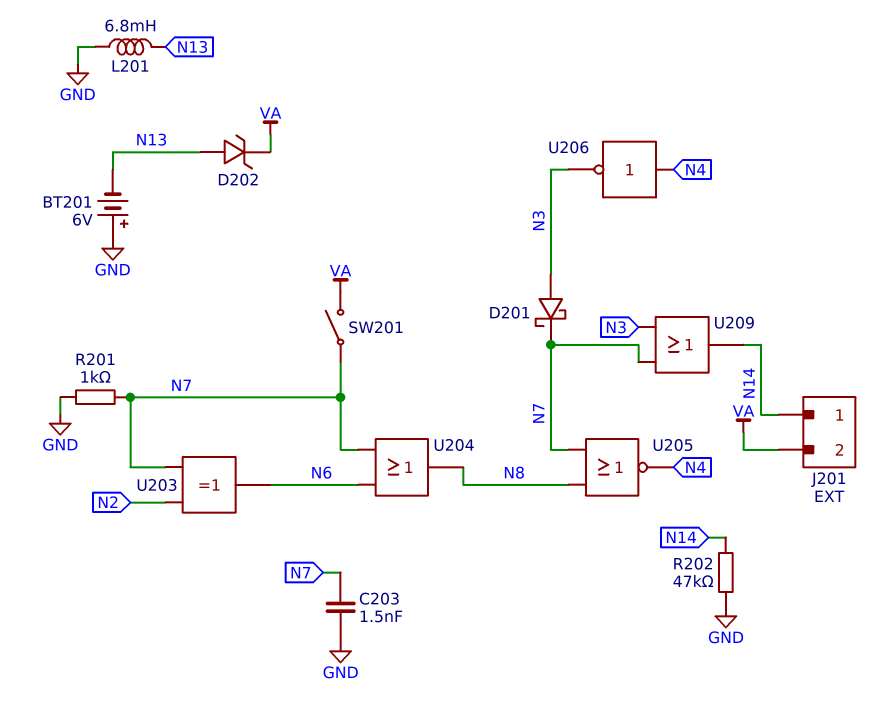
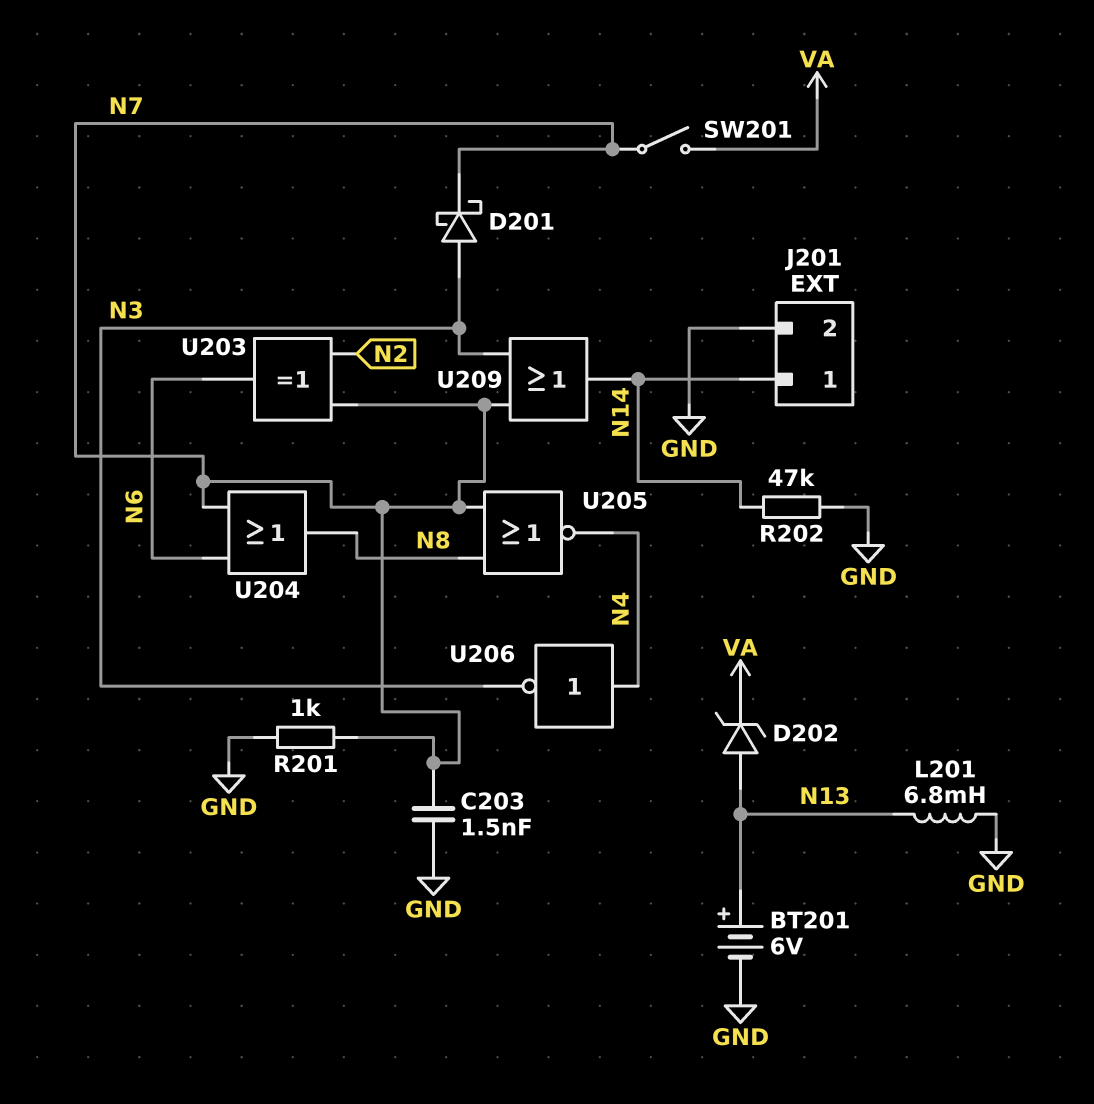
BT201: 6V (plus GND, minus N13) -> 6V (plus N13, minus GND)
J201 pin 2: VA -> GND

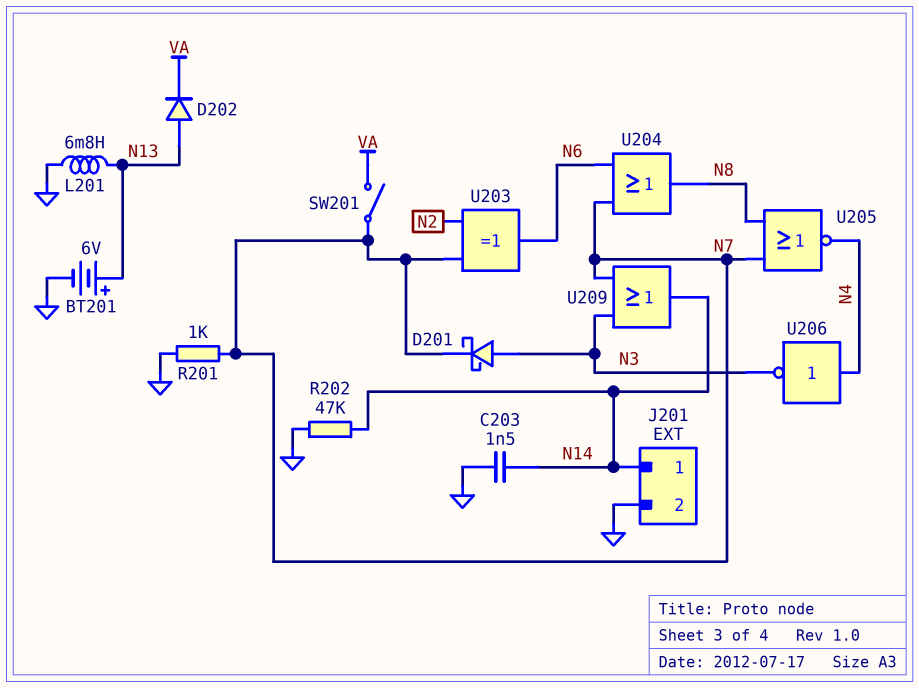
C203: 1.5nF (GND, N7) -> 1.5nF (GND, N14)
D202: zener (A N13, K VA) -> diode (A N13, K VA)

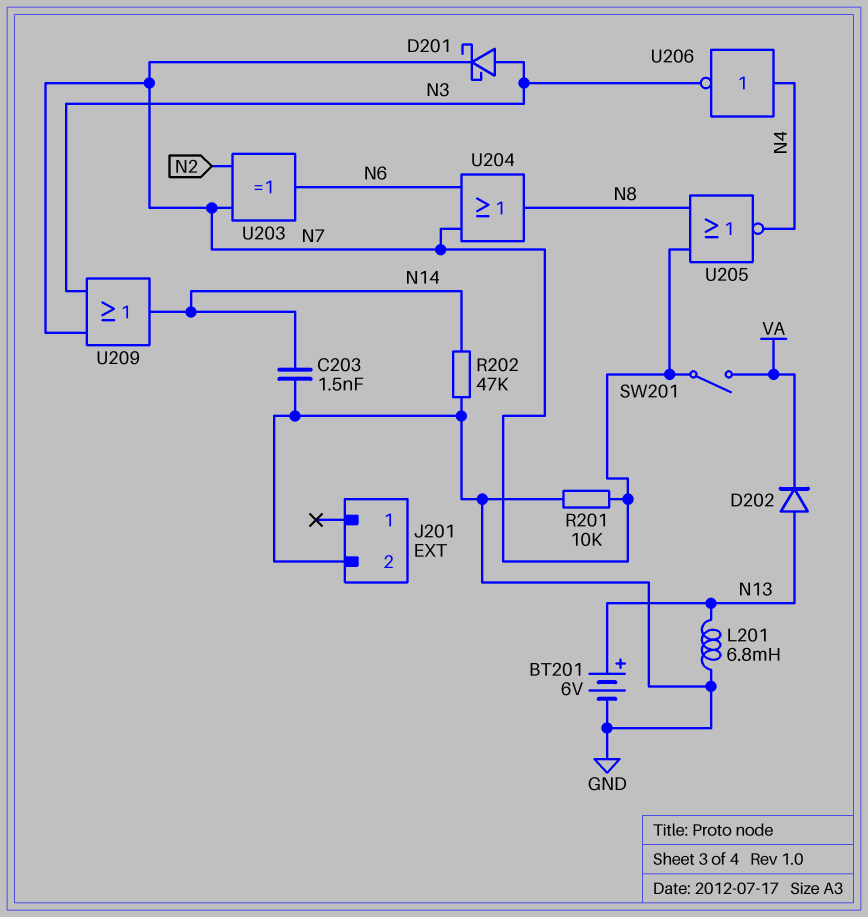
J201 pin 1: N14 -> none
R201: 1k (GND, N7) -> 10k (GND, N7)

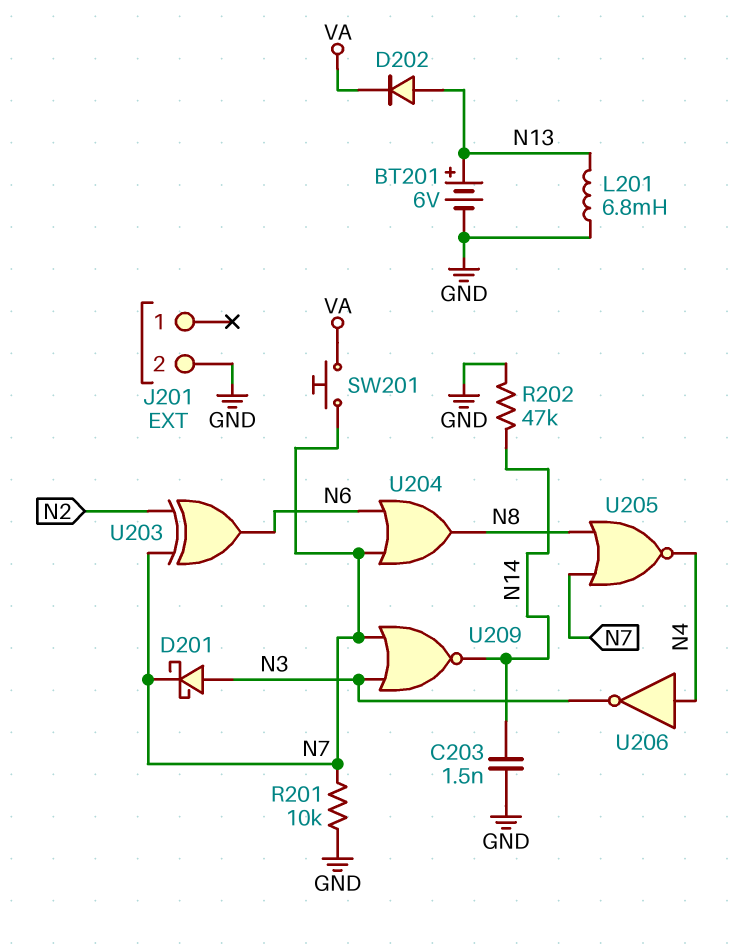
SW201: switch (N7, VA) -> button (N7, VA)
U209: OR (in N3, in N7, out N14) -> NOR (in N3, in N7, out N14)

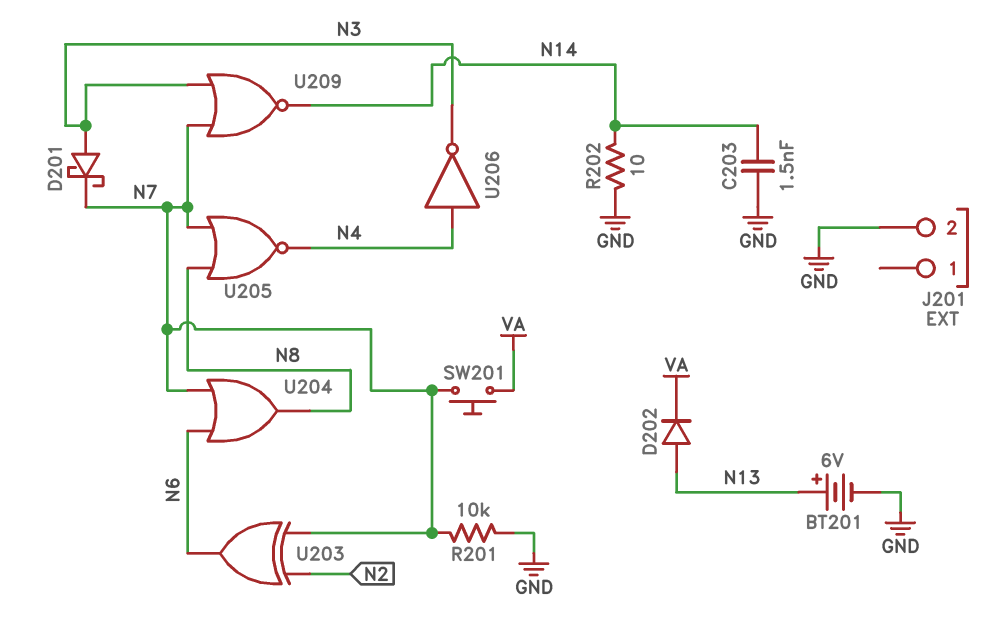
L201: 6.8mH (GND, N13) -> none
R202: 47k (GND, N14) -> 10 (GND, N14)

